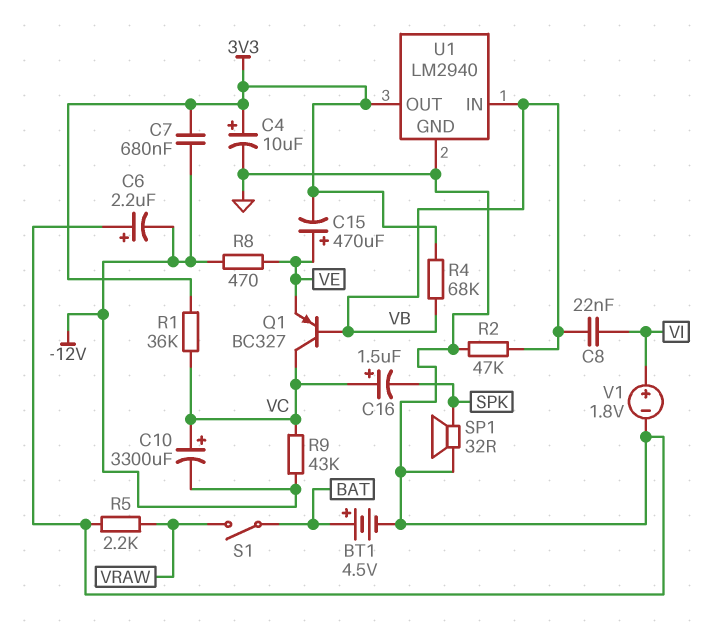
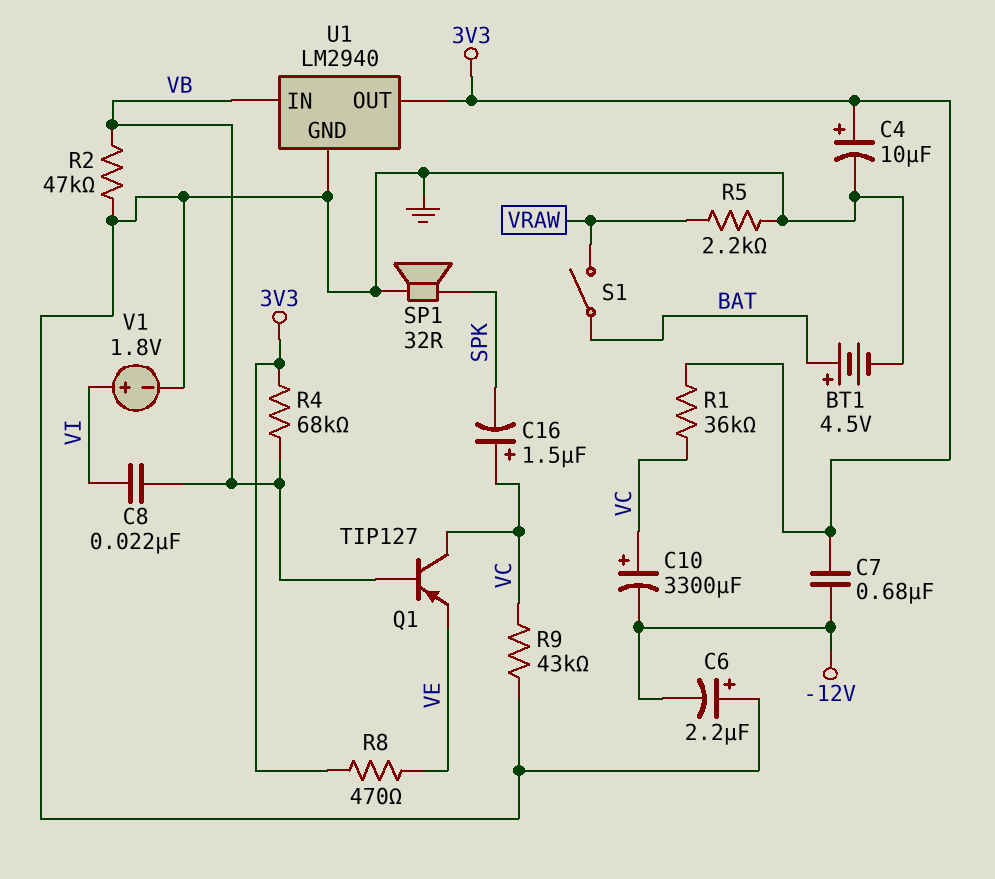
C15: 470uF (plus VE, minus 3V3) -> none
Q1: PNP BC327 (B VB, C VC, E VE) -> PNP TIP127 (B VB, C VC, E VE)
R8: 470 (-12V, VE) -> 470 (3V3, VE)
R9: 43k (-12V, VC) -> 43k (GND, VC)

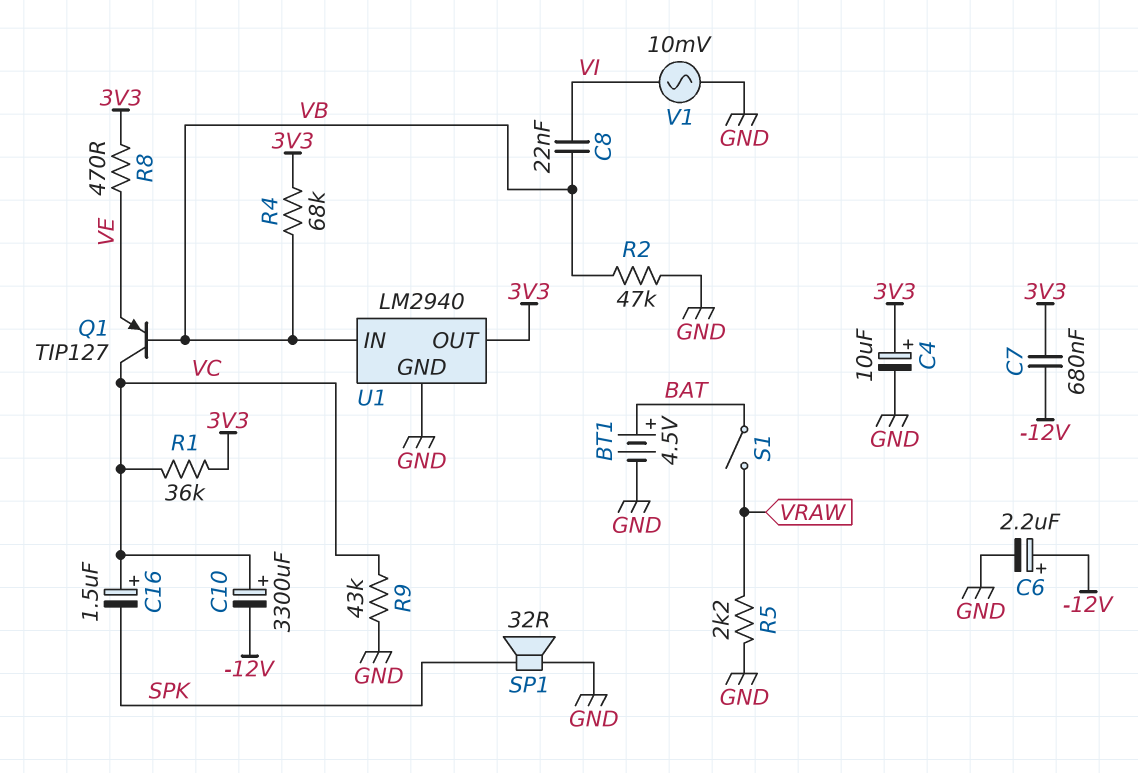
C6: 2.2uF (plus GND, minus -12V) -> 2.2uF (plus -12V, minus GND)
V1: 1.8V (plus VI, minus GND) -> AC 10mV (GND, VI)

